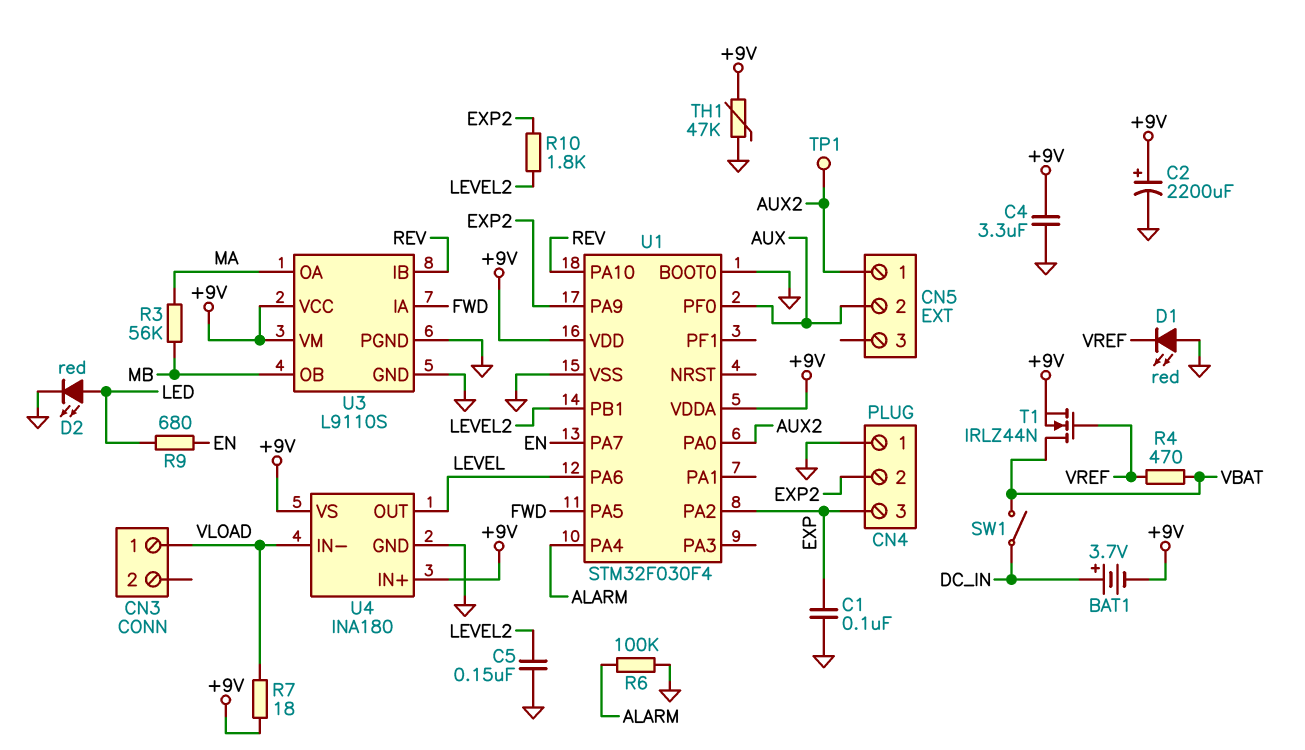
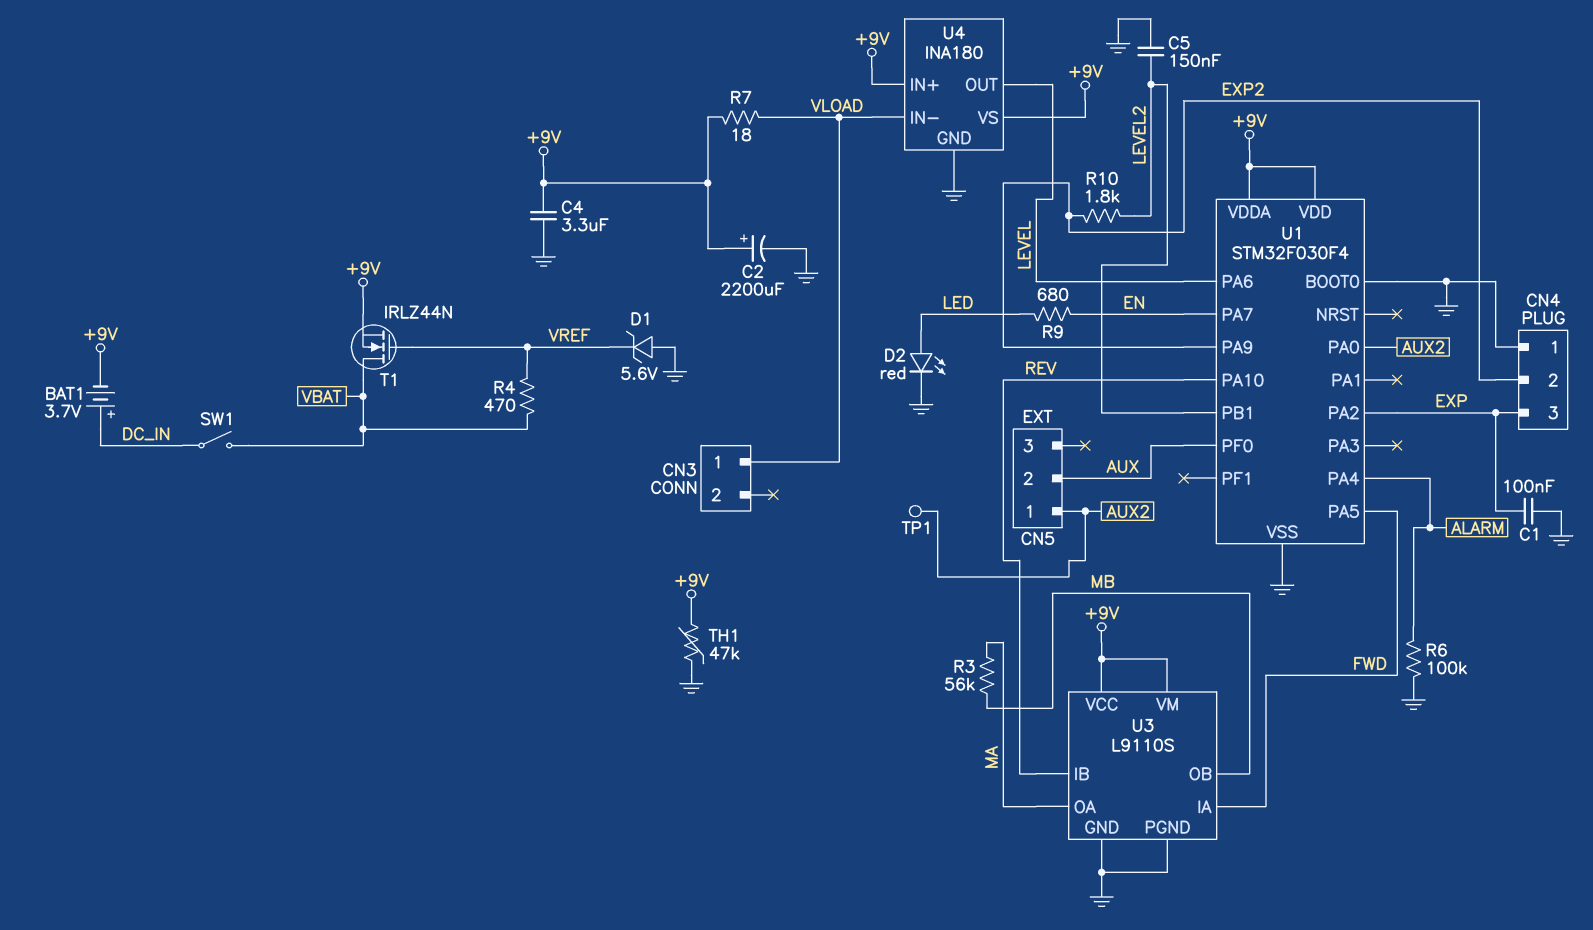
D1: LED red (A GND, K VREF) -> zener 5.6V (A GND, K VREF)

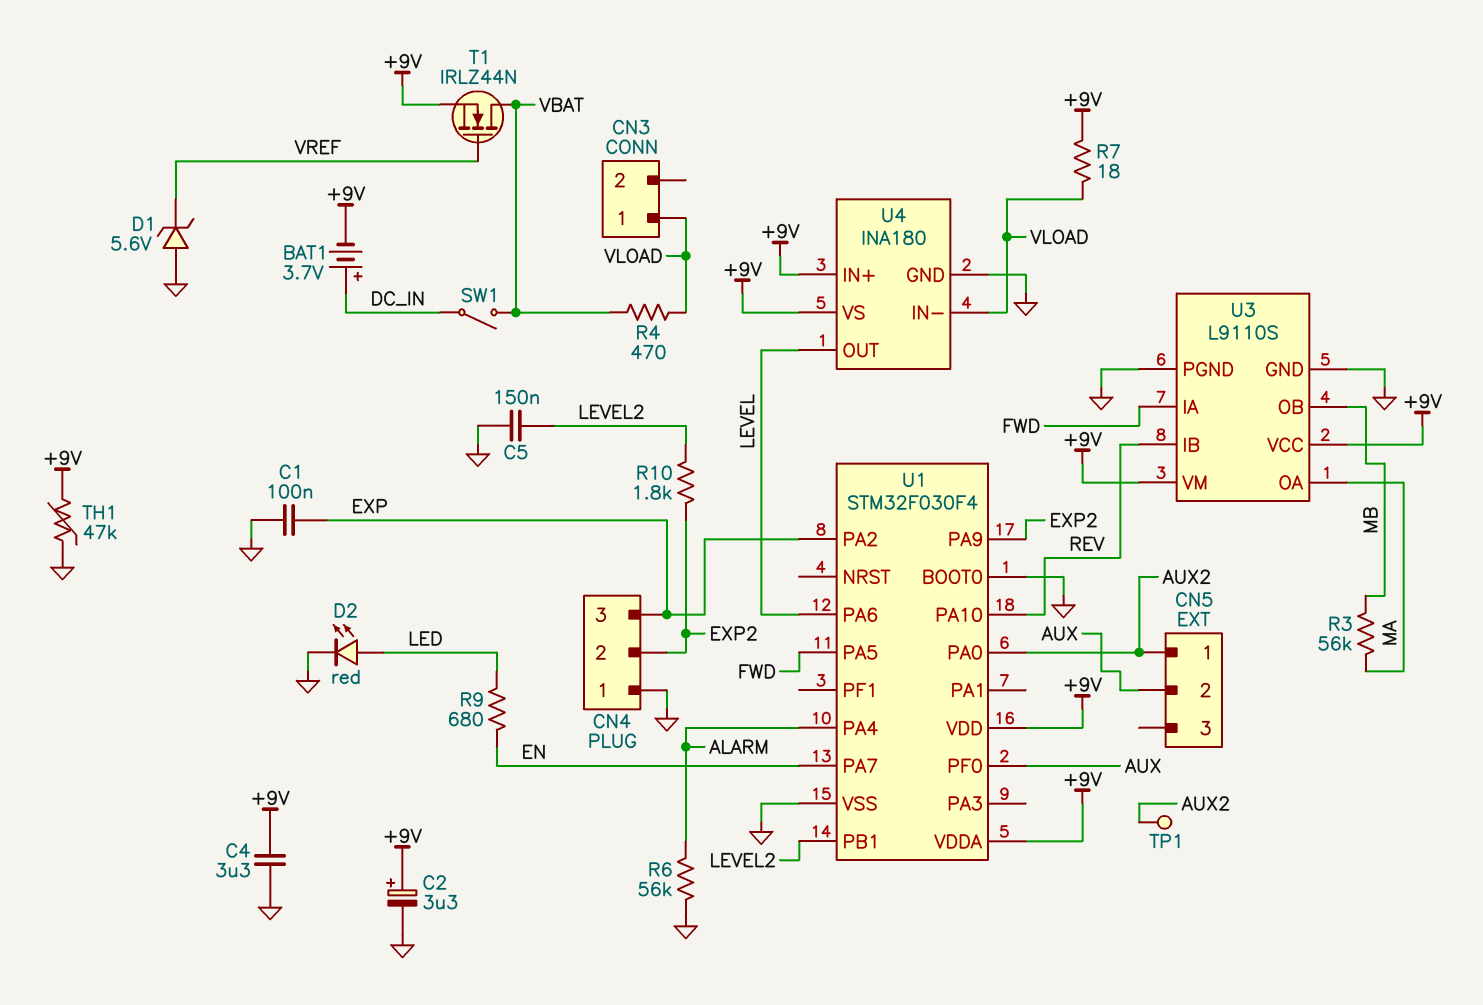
C2: 2200uF (plus +9V, minus GND) -> 3.3uF (plus +9V, minus GND)
R4: 470 (VBAT, VREF) -> 470 (VBAT, VLOAD)
R6: 100k (ALARM, GND) -> 56k (ALARM, GND)

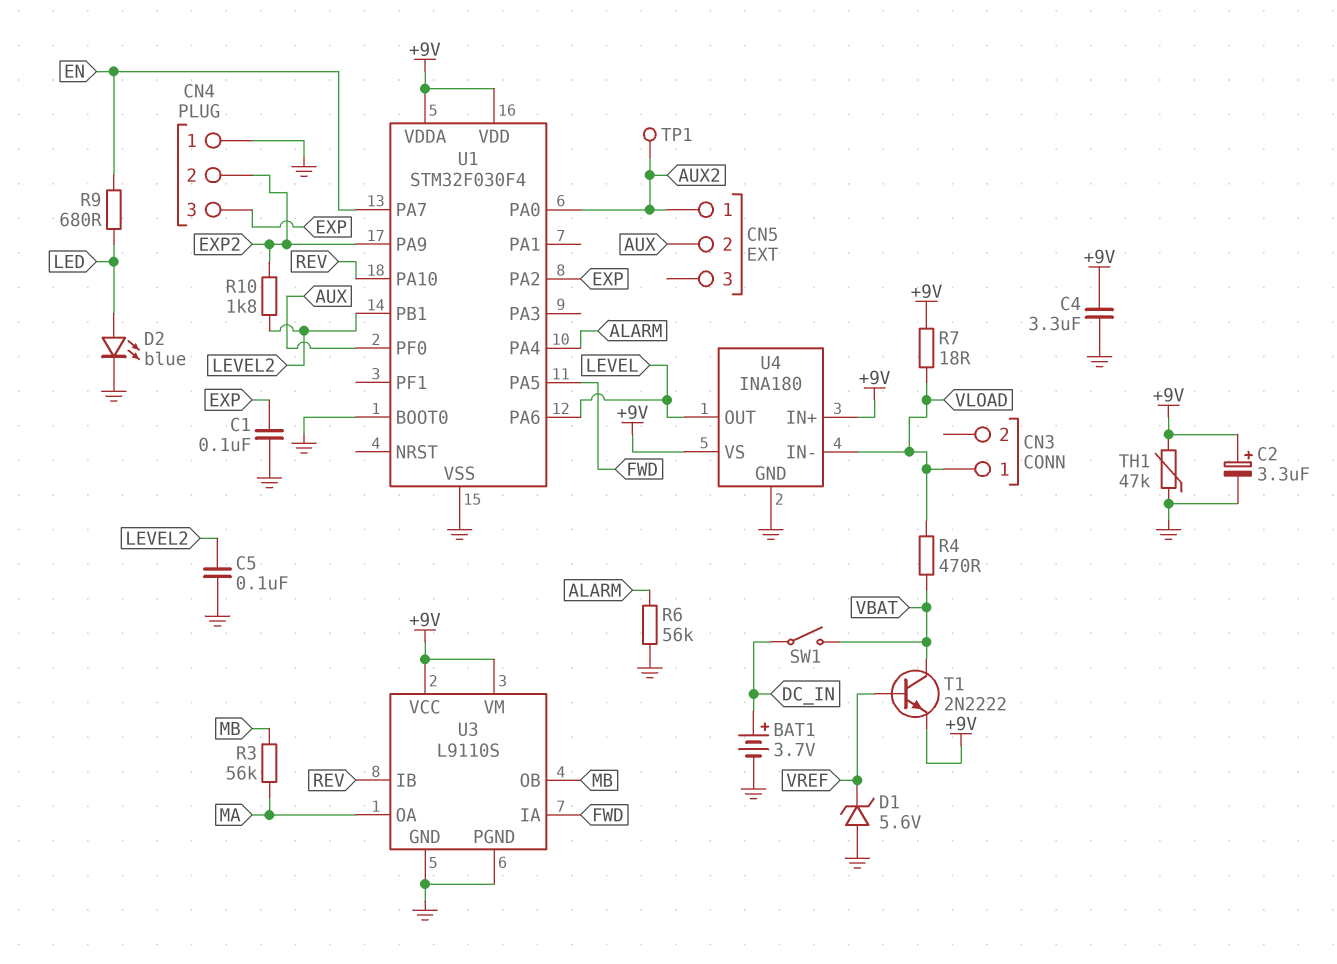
BAT1: 3.7V (plus DC_IN, minus +9V) -> 3.7V (plus DC_IN, minus GND)
C5: 150nF (GND, LEVEL2) -> 100nF (GND, LEVEL2)
D2: LED red (A LED, K GND) -> LED blue (A LED, K GND)
T1: NMOS IRLZ44N (G VREF, D VBAT, S +9V) -> NPN 2N2222 (B VREF, C VBAT, E +9V)

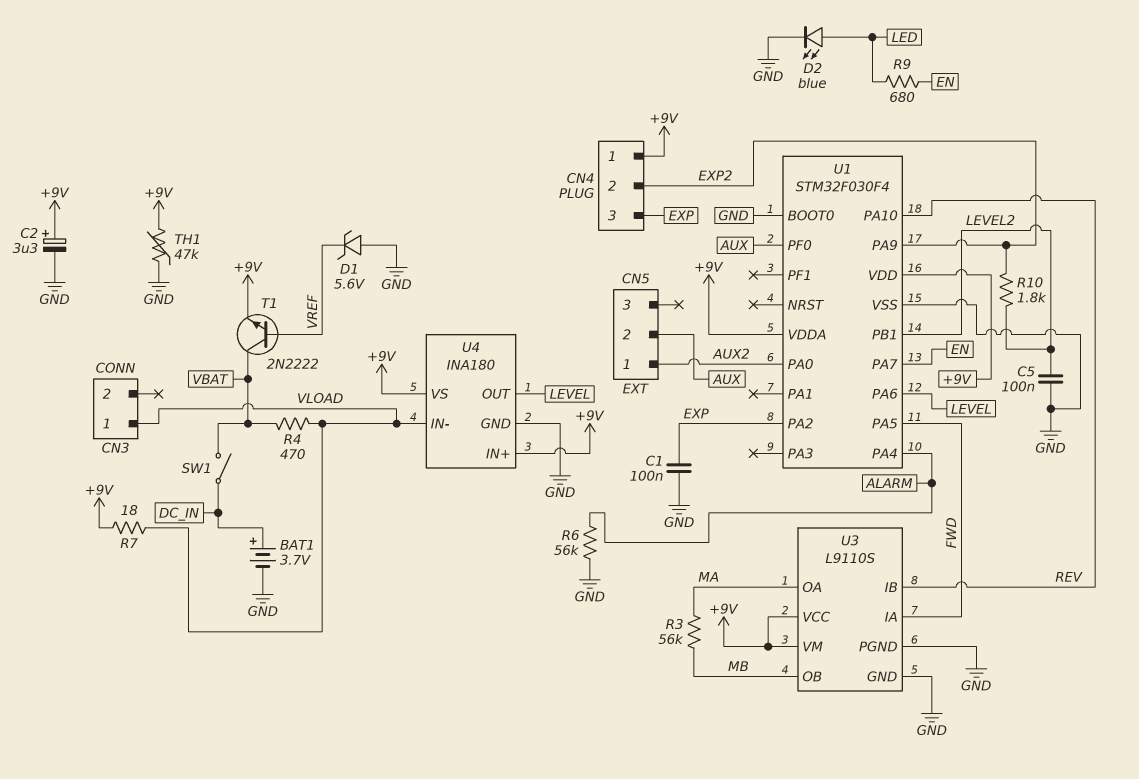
C4: 3.3uF (+9V, GND) -> none
CN4 pin 1: GND -> +9V
TP1: test point (AUX2) -> none

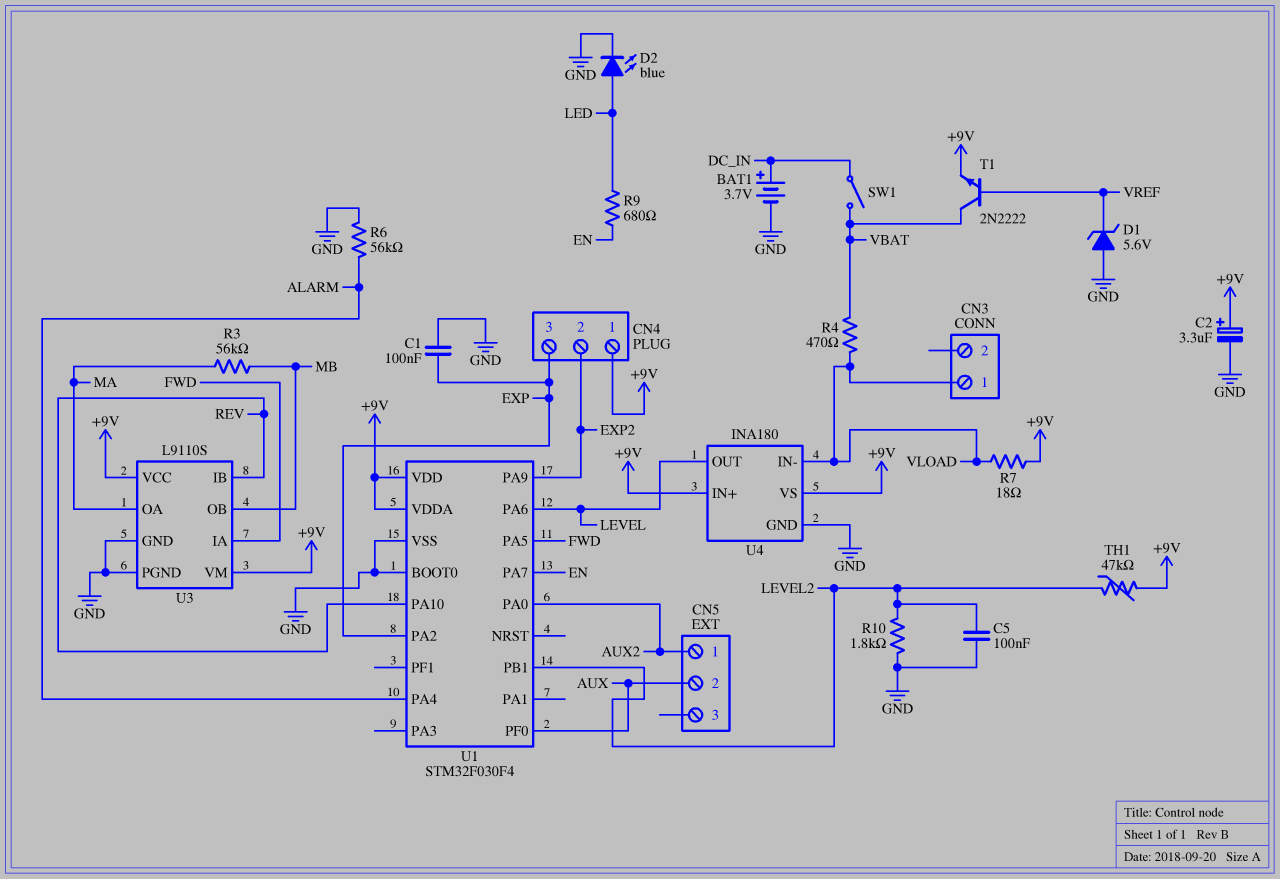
R10: 1.8k (EXP2, LEVEL2) -> 1.8k (GND, LEVEL2)
TH1: 47k (+9V, GND) -> 47k (+9V, LEVEL2)

